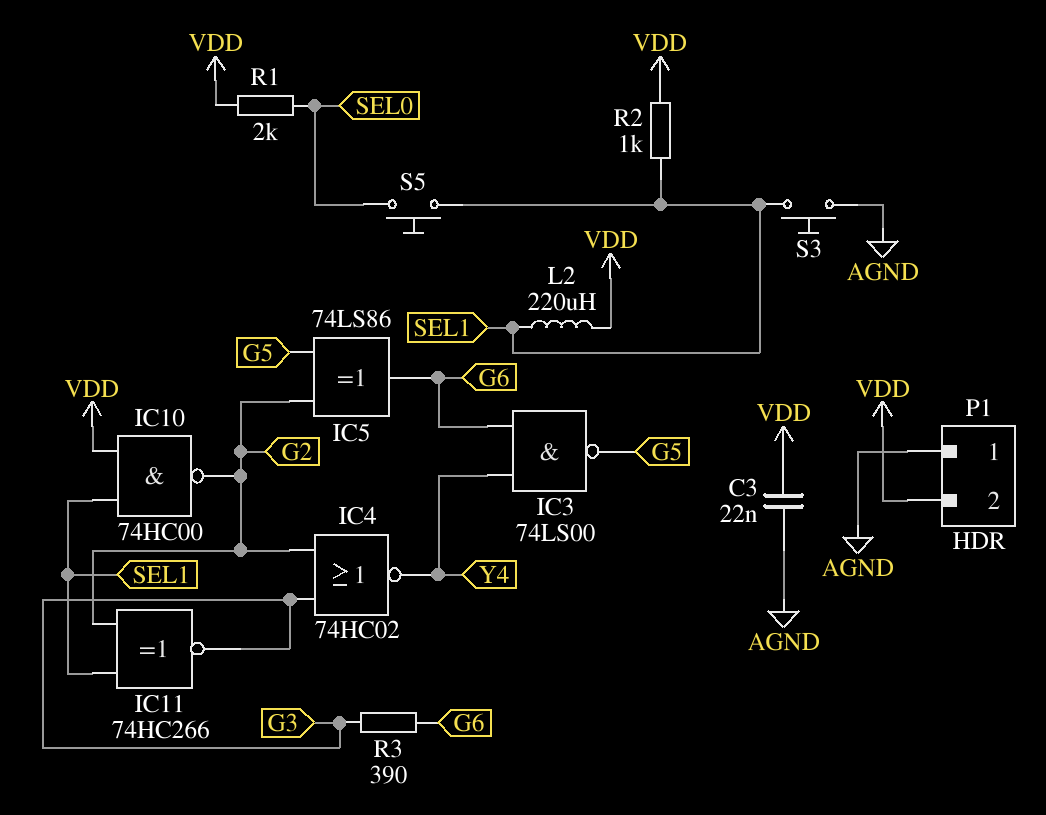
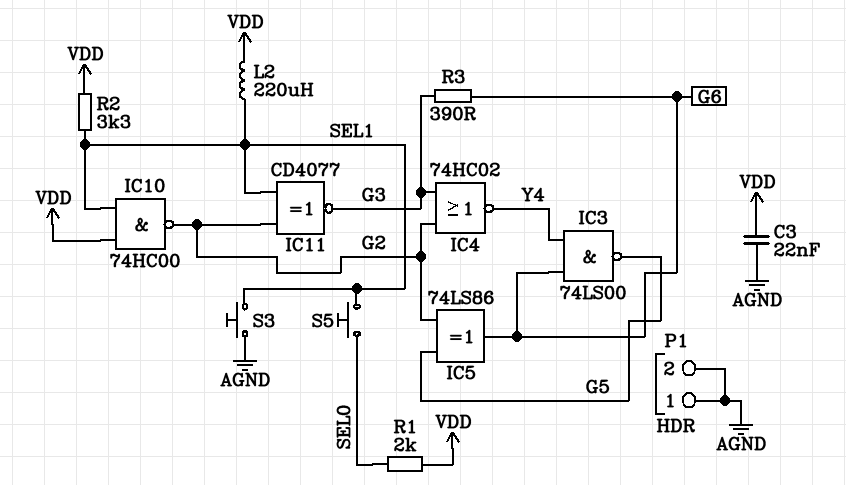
IC11: XNOR 74HC266 (in G2, in SEL1, out G3) -> XNOR CD4077 (in G2, in SEL1, out G3)
P1 pin 2: VDD -> AGND
R2: 1k (SEL1, VDD) -> 3.3k (SEL1, VDD)

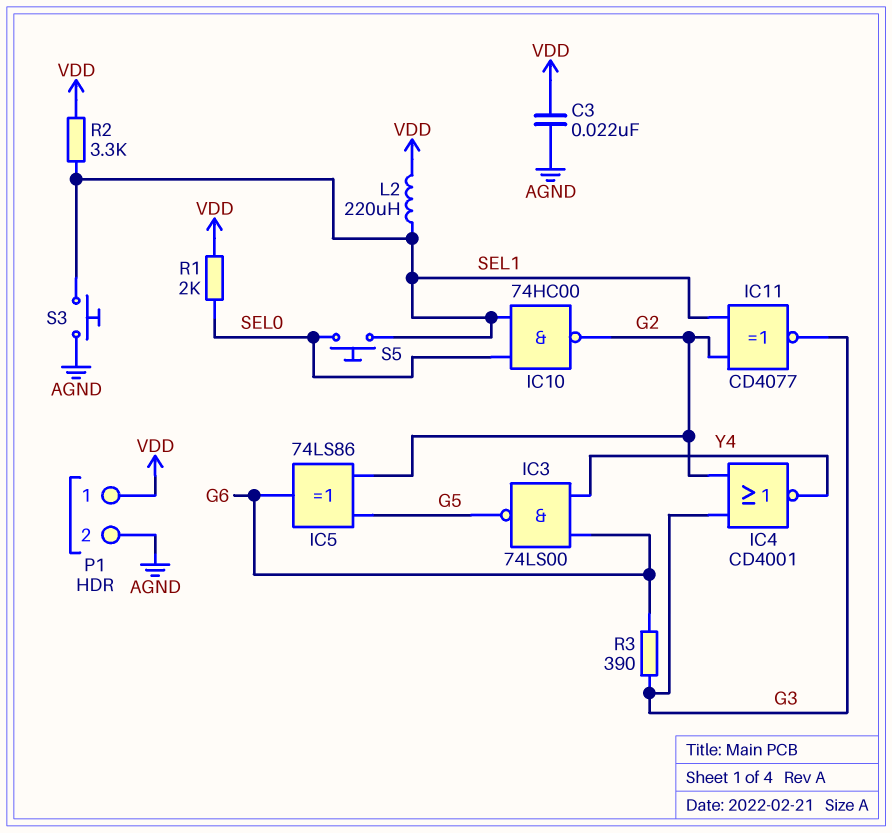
IC4: NOR 74HC02 (in G2, in G3, out Y4) -> NOR CD4001 (in G2, in G3, out Y4)
IC10: NAND 74HC00 (in SEL1, in VDD, out G2) -> NAND 74HC00 (in SEL0, in SEL1, out G2)
P1 pin 1: AGND -> VDD

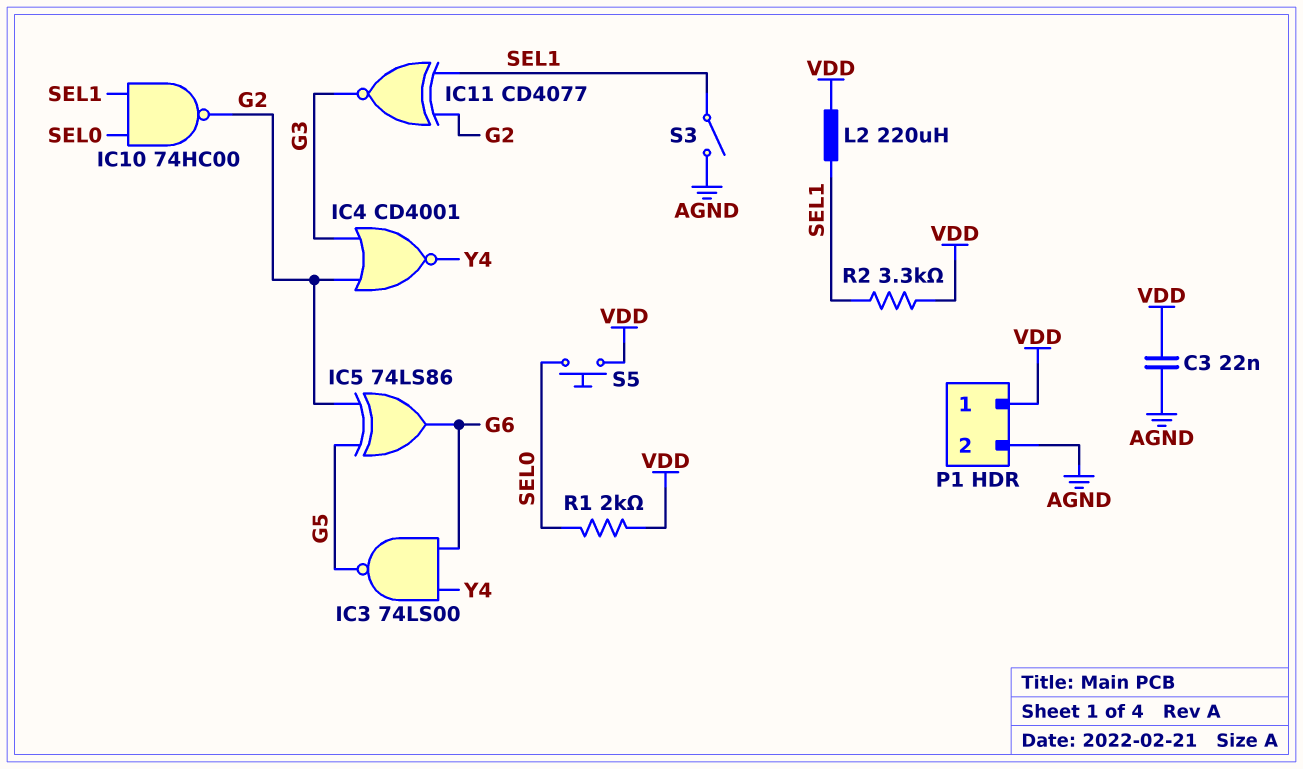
R3: 390 (G3, G6) -> none
S3: button (AGND, SEL1) -> switch (AGND, SEL1)
S5: button (SEL0, SEL1) -> button (SEL0, VDD)

